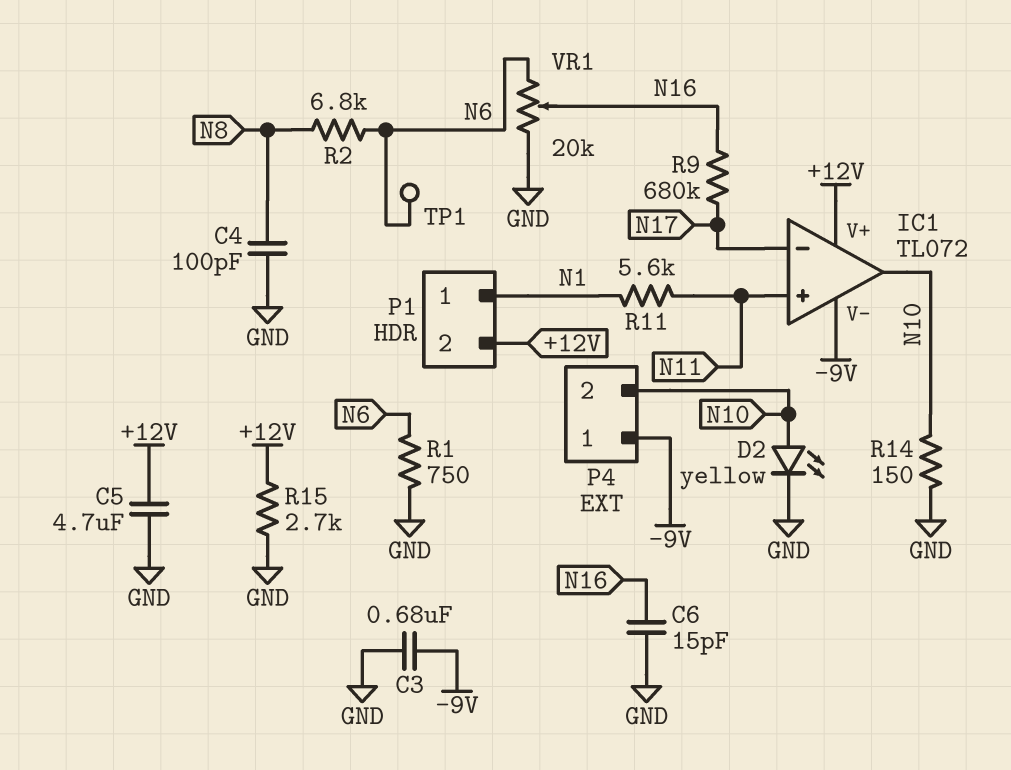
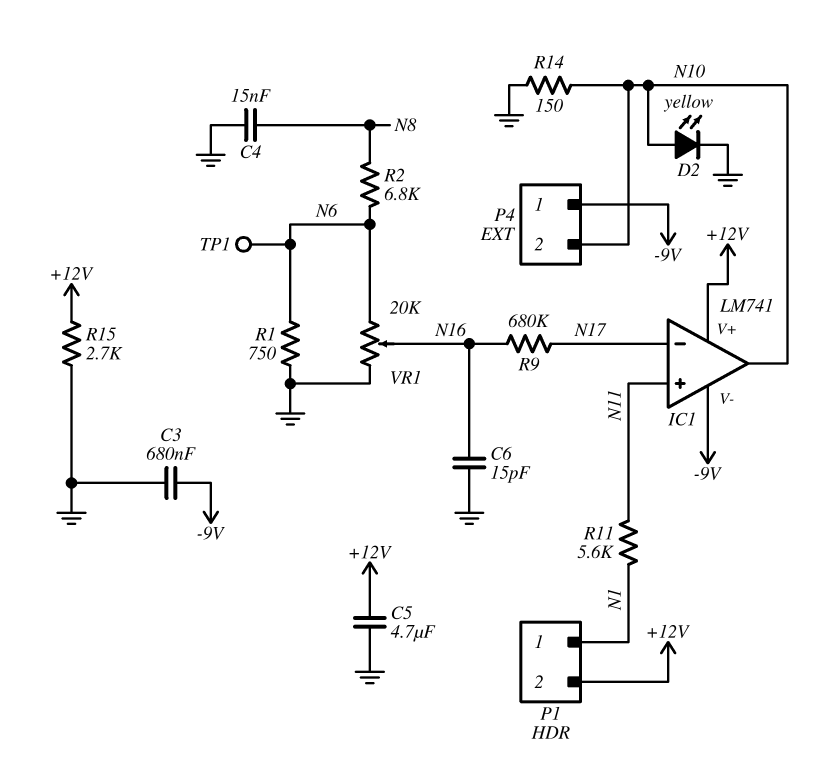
C4: 100pF (GND, N8) -> 15nF (GND, N8)
IC1: TL072 -> LM741

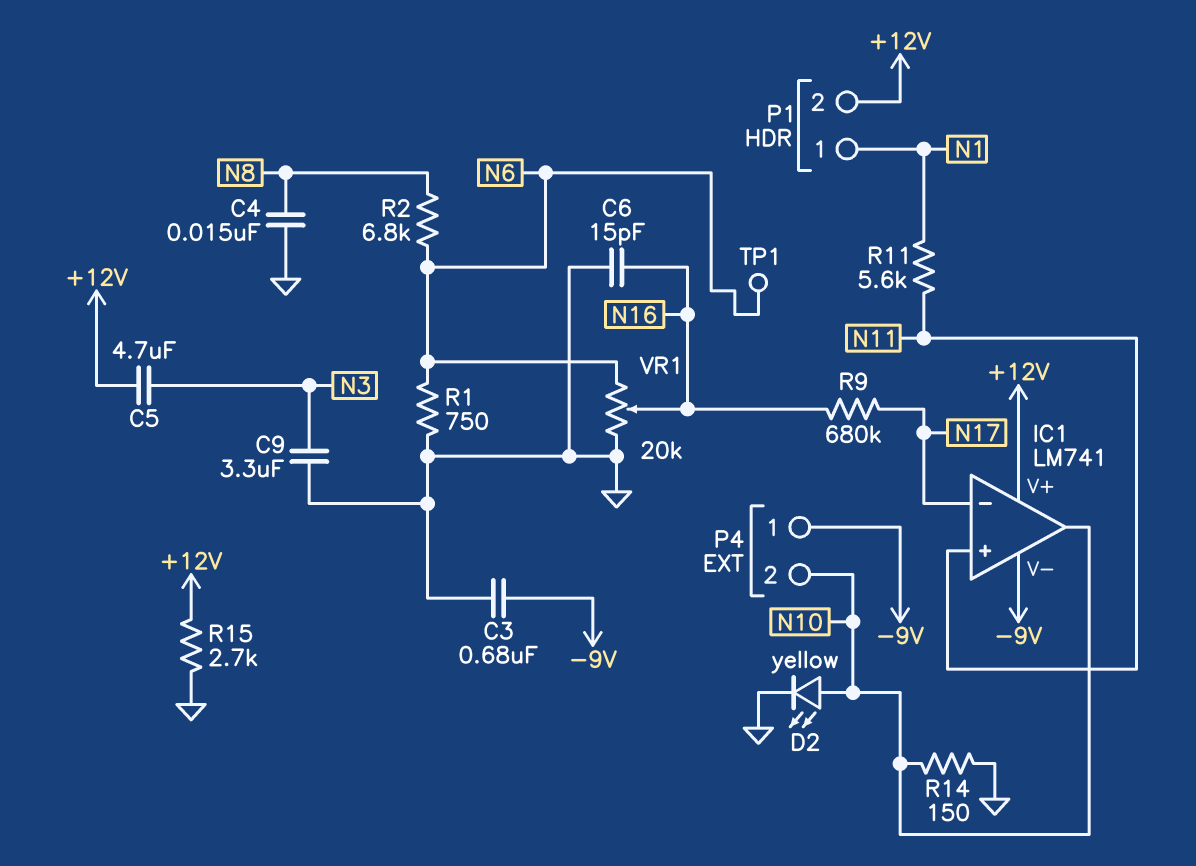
C5: 4.7uF (+12V, GND) -> 4.7uF (+12V, N3)
C9: none -> 3.3uF (GND, N3)

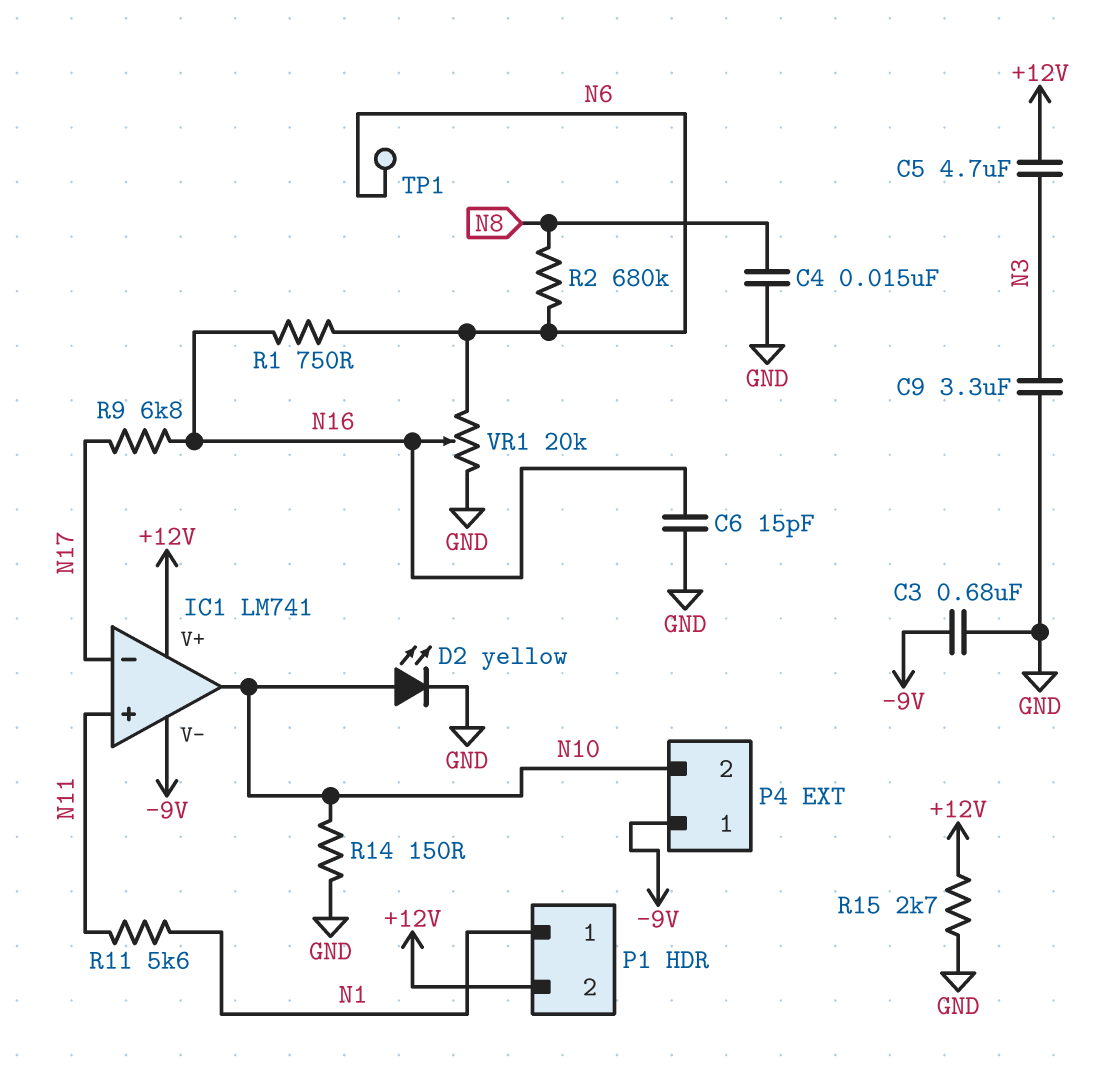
R1: 750 (GND, N6) -> 750 (N6, N16)
R2: 6.8k (N6, N8) -> 680k (N6, N8)
R9: 680k (N16, N17) -> 6.8k (N16, N17)

